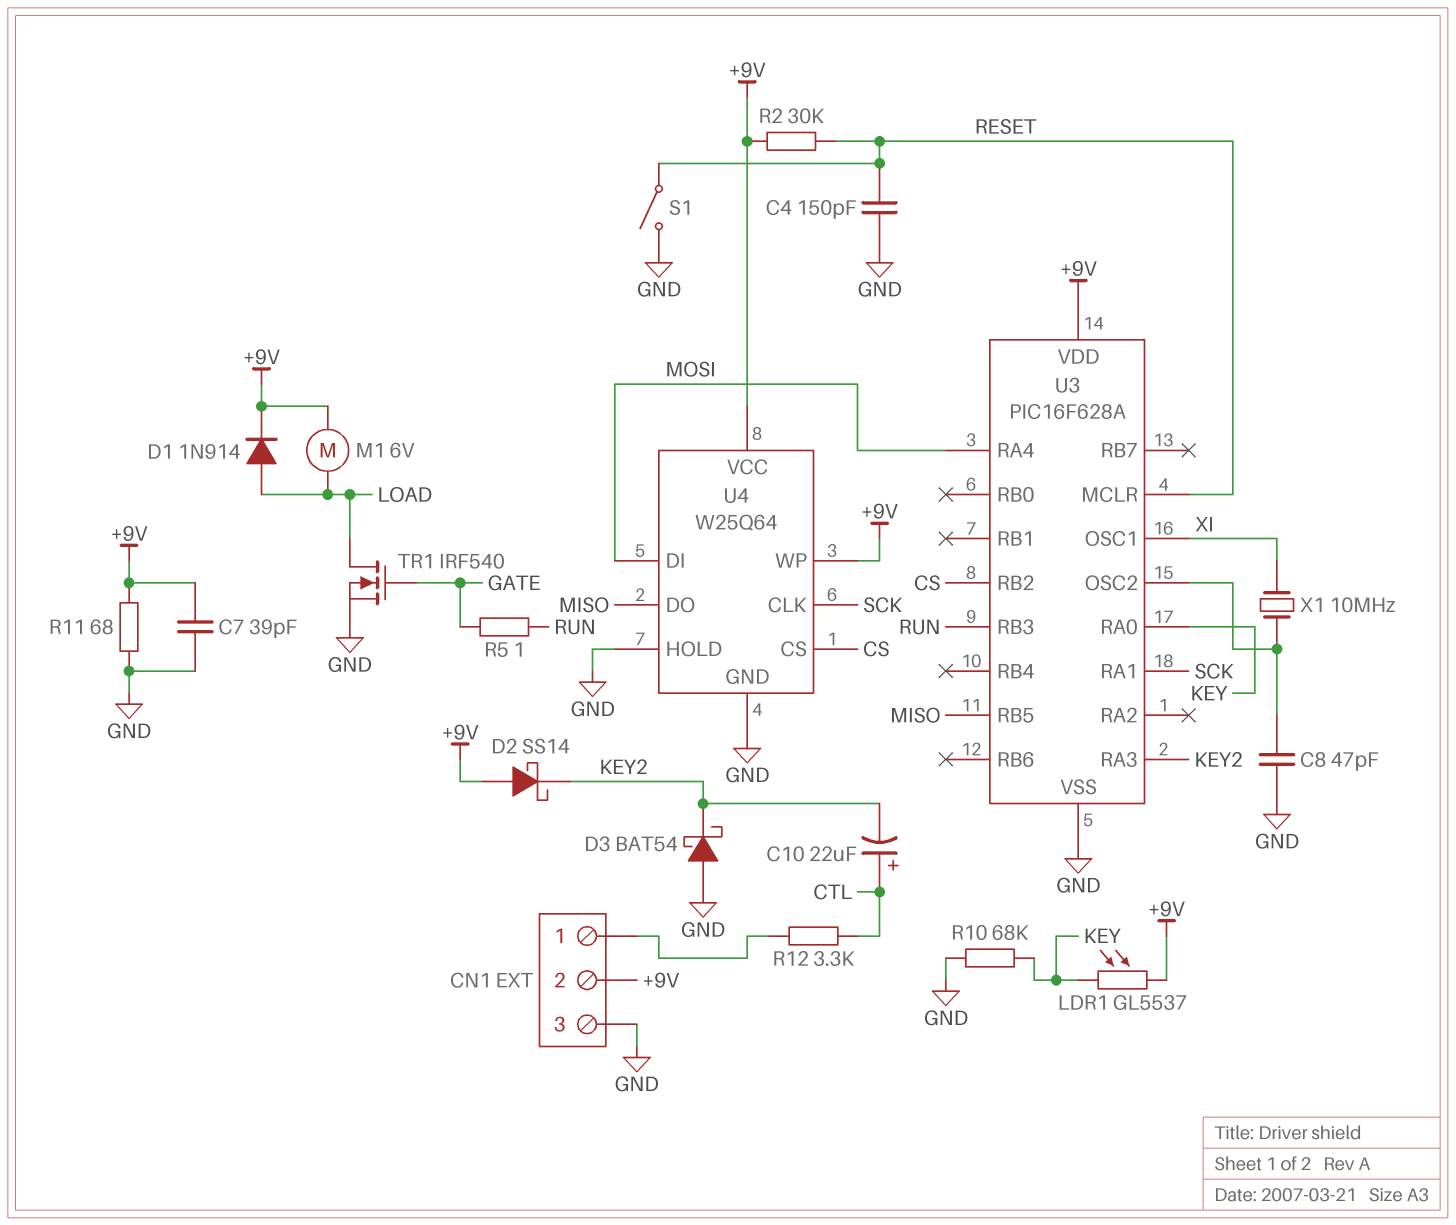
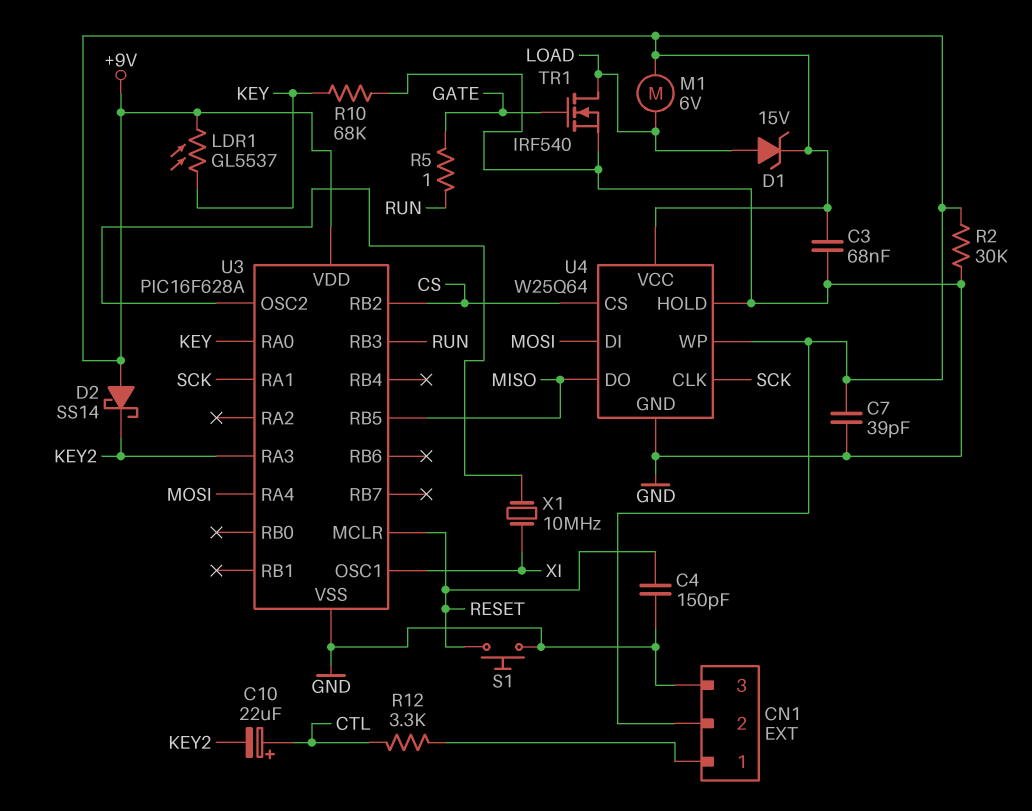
C3: none -> 68nF (+9V, GND)
C8: 47pF (GND, U3/OSC2) -> none
D1: diode 1N914 (A LOAD, K +9V) -> zener 15V (A LOAD, K +9V)
D3: schottky BAT54 (A GND, K KEY2) -> none
R2: 30k (+9V, RESET) -> 30k (+9V, GND)
R11: 68 (+9V, GND) -> none
S1: switch (GND, RESET) -> button (GND, RESET)

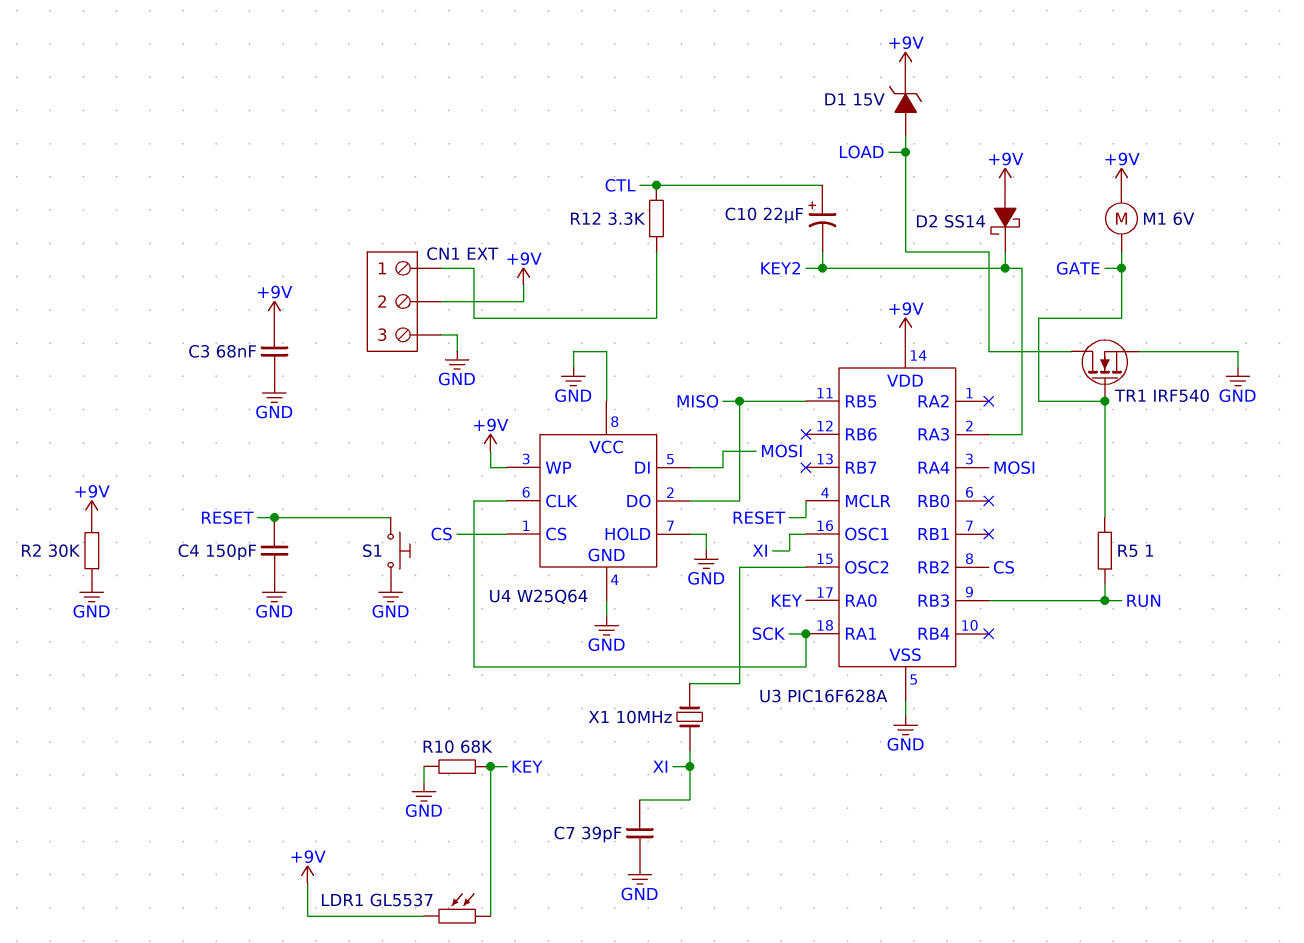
C7: 39pF (+9V, GND) -> 39pF (GND, XI)
M1: motor 6V (+9V, LOAD) -> motor 6V (+9V, GATE)
U4 pin VCC: +9V -> GND

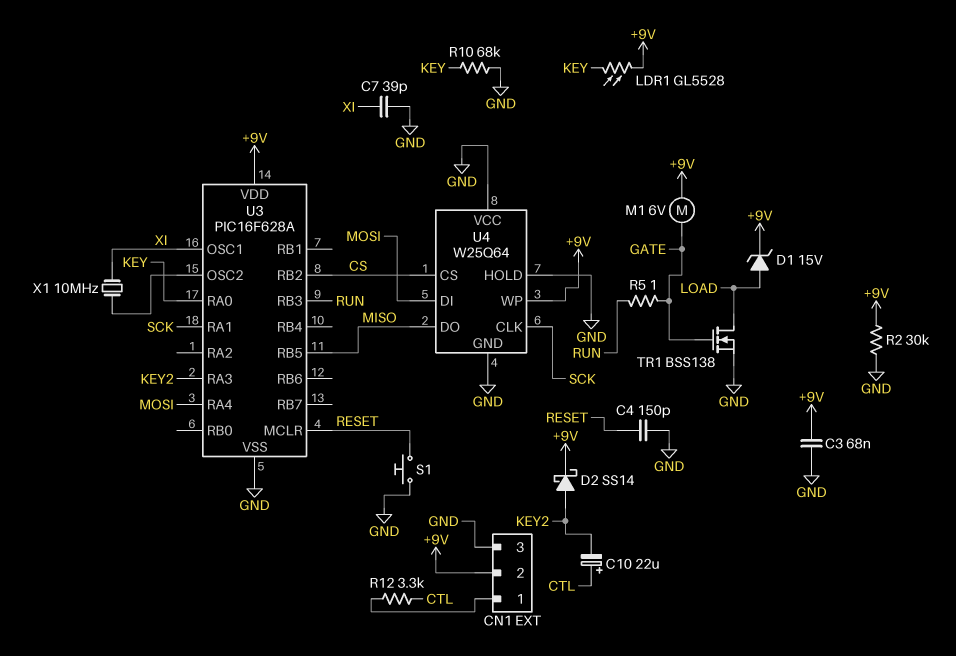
D2: schottky SS14 (A +9V, K KEY2) -> schottky SS14 (A KEY2, K +9V)
LDR1: GL5537 (+9V, KEY) -> GL5528 (+9V, KEY)
TR1: NMOS IRF540 (G GATE, D LOAD, S GND) -> NMOS BSS138 (G GATE, D LOAD, S GND)

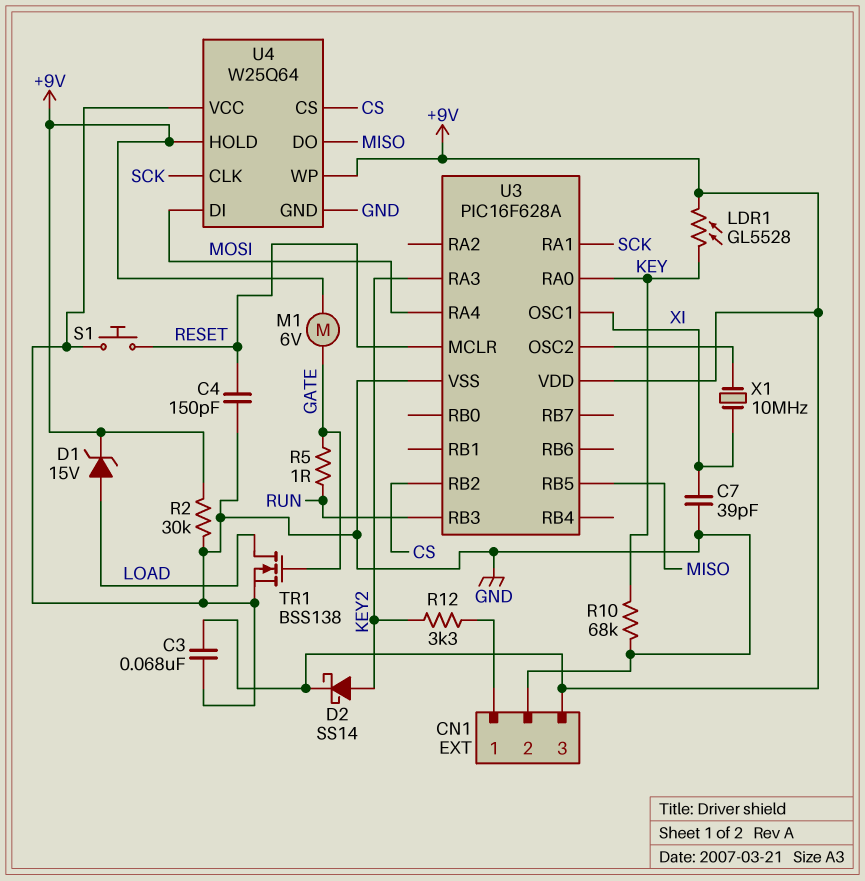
C10: 22uF (plus CTL, minus KEY2) -> none
CN1 pin 2: +9V -> GND
CN1 pin 3: GND -> +9V
R12: 3.3k (CN1/1, CTL) -> 3.3k (CN1/1, KEY2)
U4 pin HOLD: GND -> +9V

